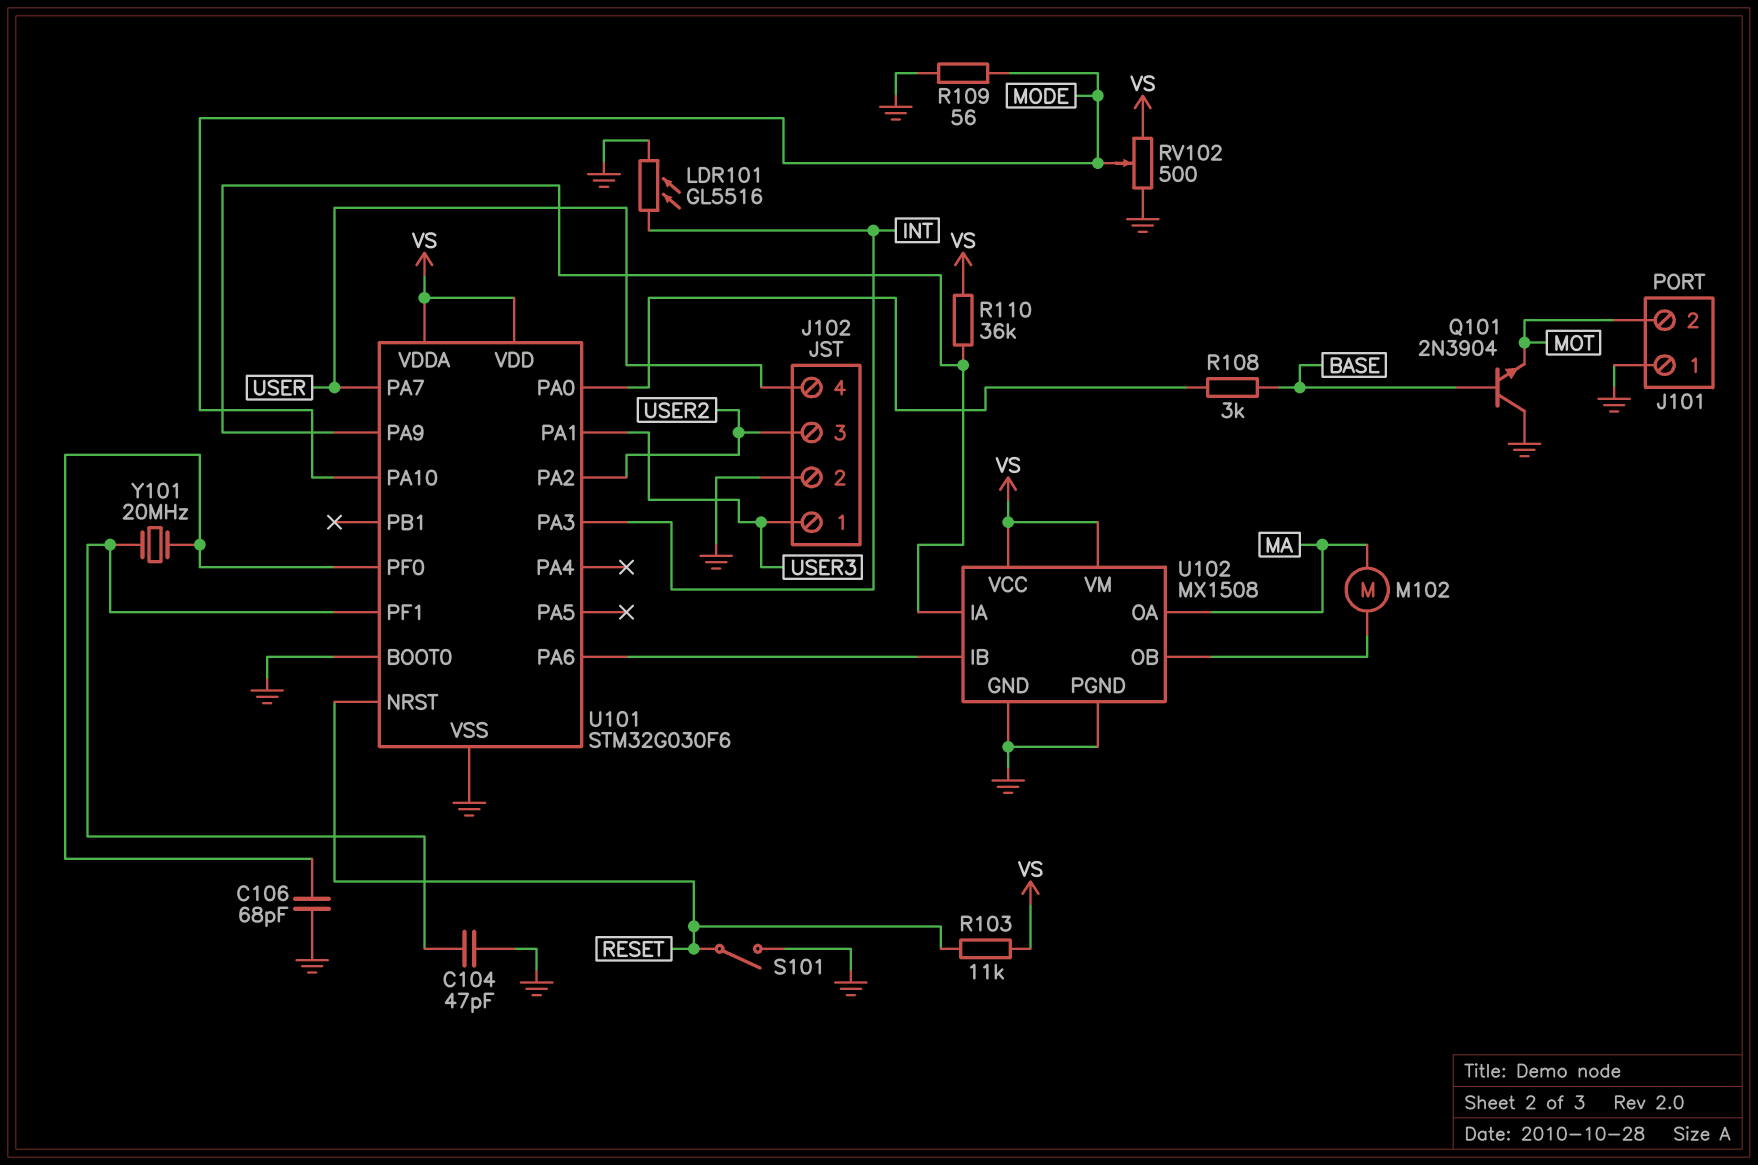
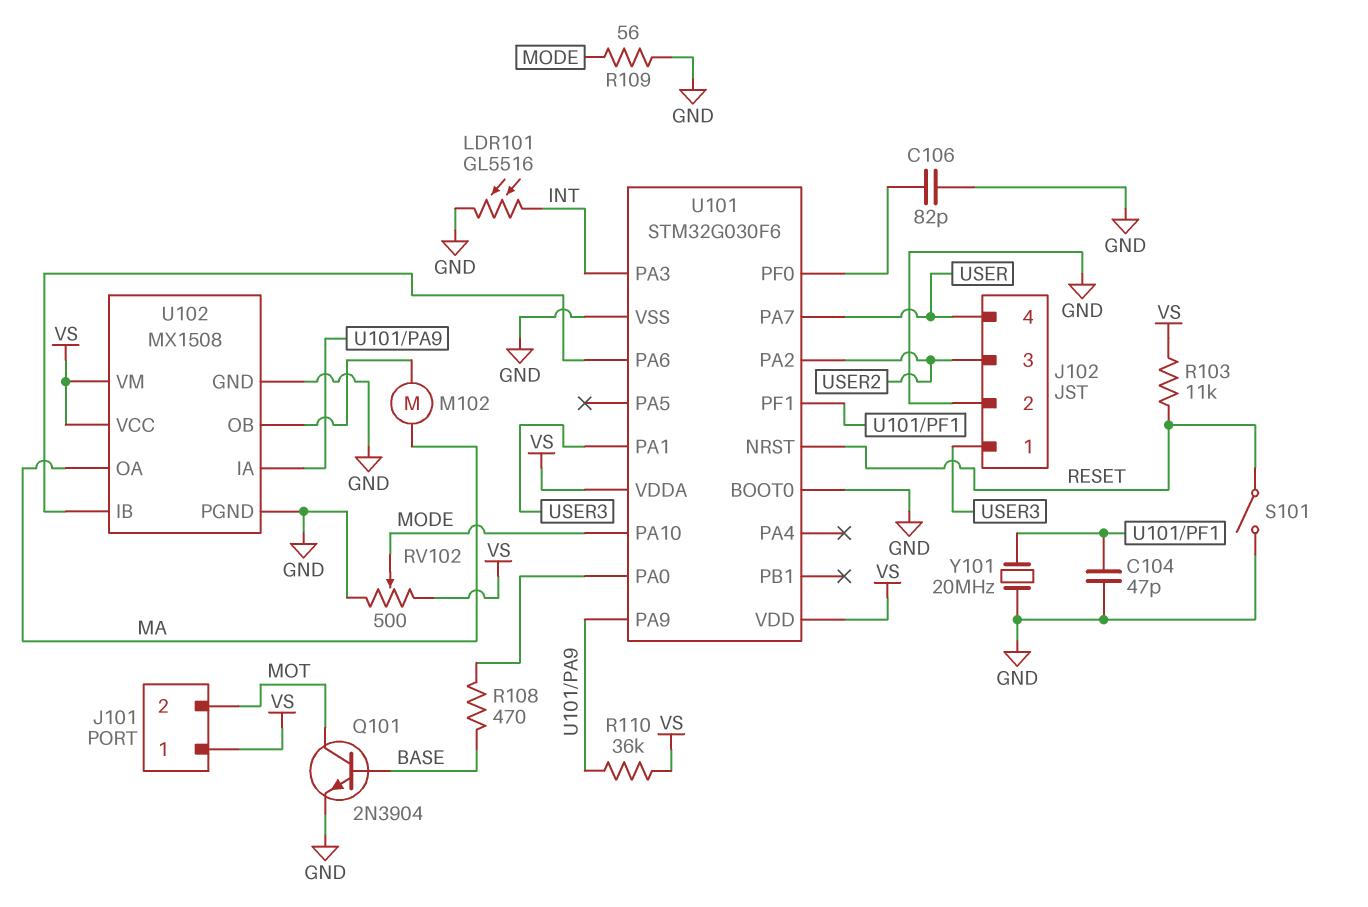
C106: 68pF (GND, U101/PF0) -> 82pF (GND, U101/PF0)
J101 pin 1: GND -> VS
Q101: NPN 2N3904 (B BASE, C GND, E MOT) -> NPN 2N3904 (B BASE, C MOT, E GND)
R108: 3k (BASE, U101/PA0) -> 470 (BASE, U101/PA0)
Y101: 20MHz (U101/PF0, U101/PF1) -> 20MHz (GND, U101/PF1)

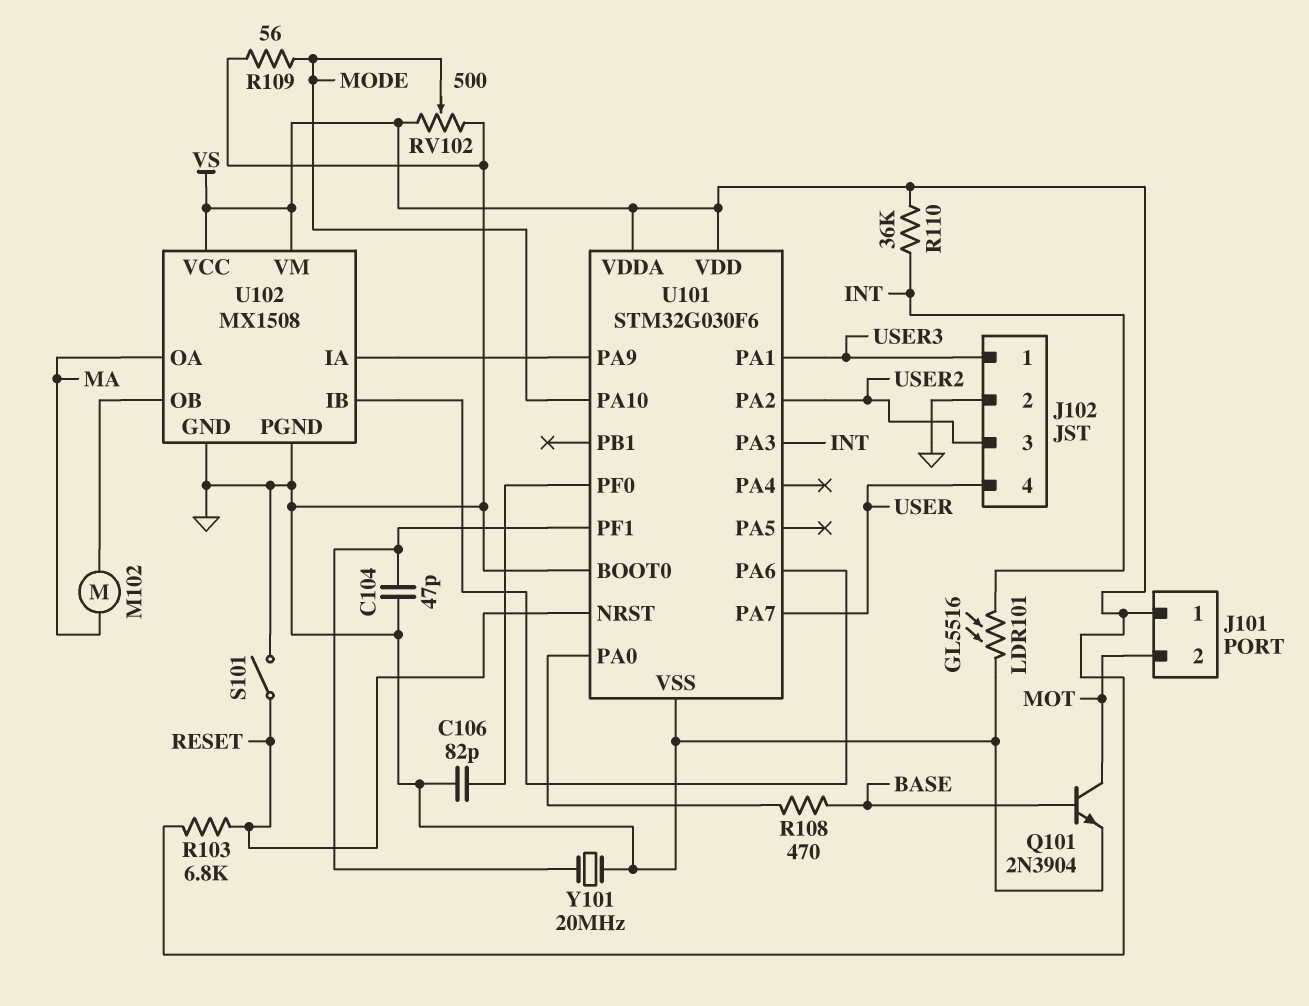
R103: 11k (RESET, VS) -> 6.8k (RESET, VS)
R110: 36k (U101/PA9, VS) -> 36k (INT, VS)

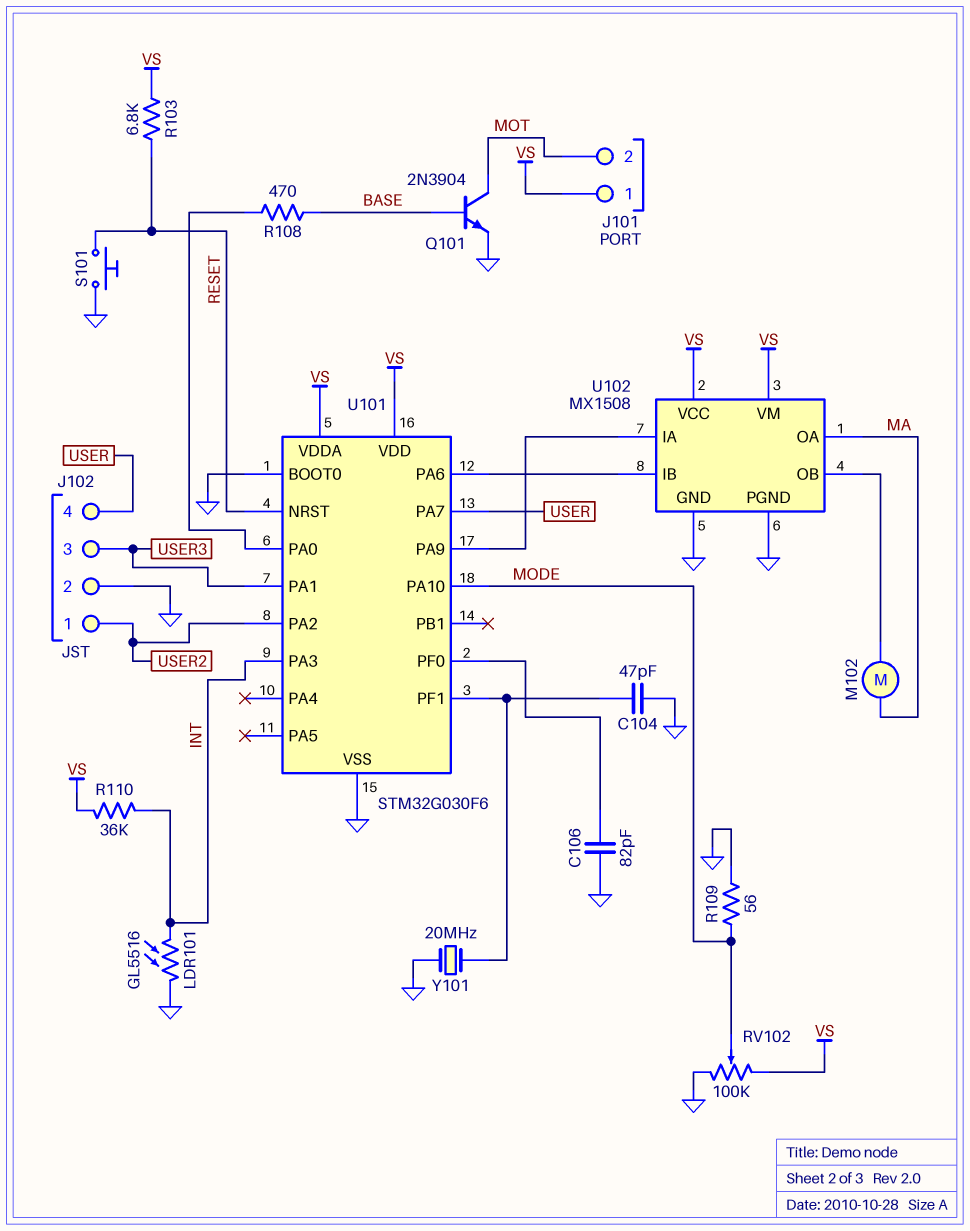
J102 pin 1: USER3 -> USER2
J102 pin 3: USER2 -> USER3
RV102: 500 (GND, VS, wiper MODE) -> 100k (GND, VS, wiper MODE)
S101: switch (GND, RESET) -> button (GND, RESET)

